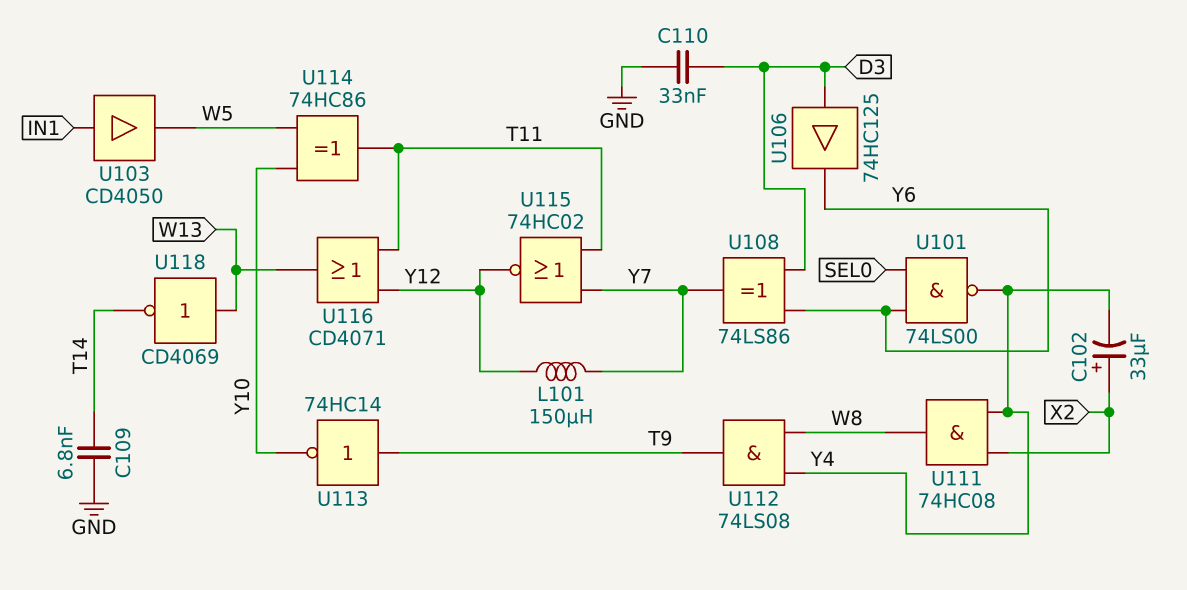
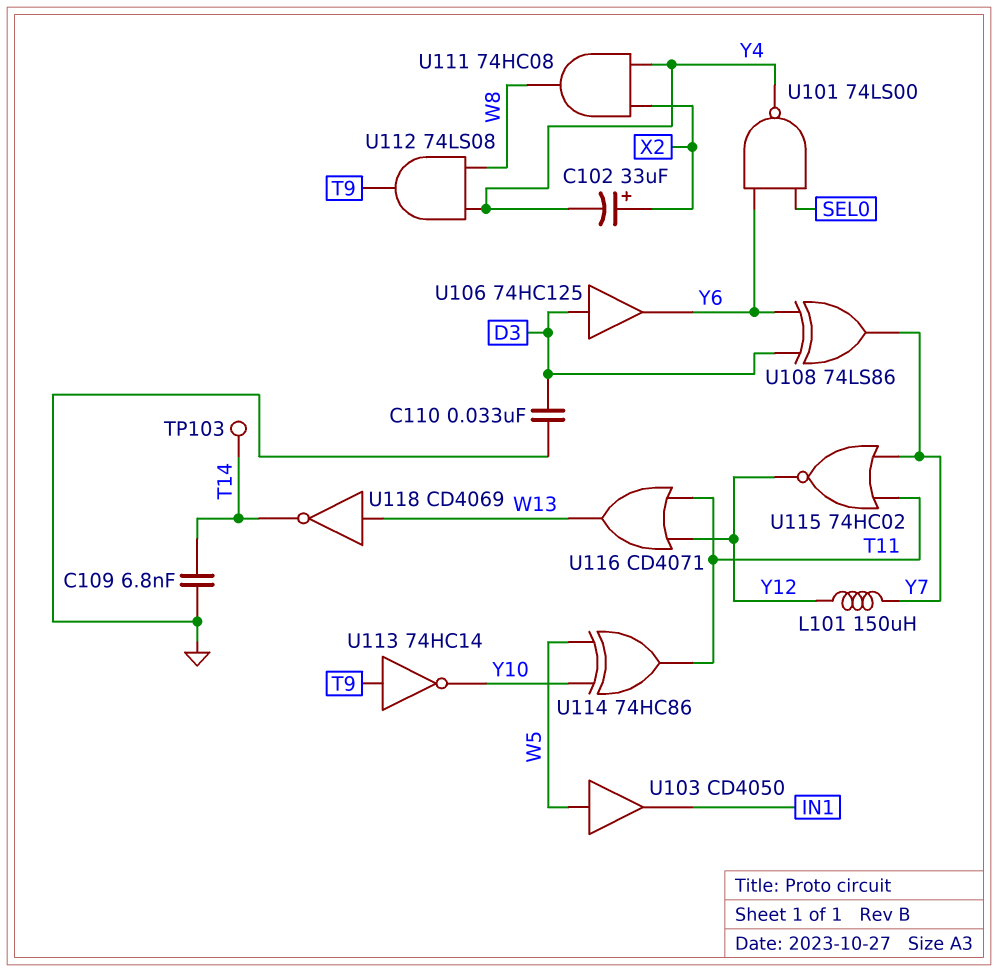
TP103: none -> test point (T14)
U103: buffer CD4050 (in IN1, out W5) -> buffer CD4050 (in W5, out IN1)

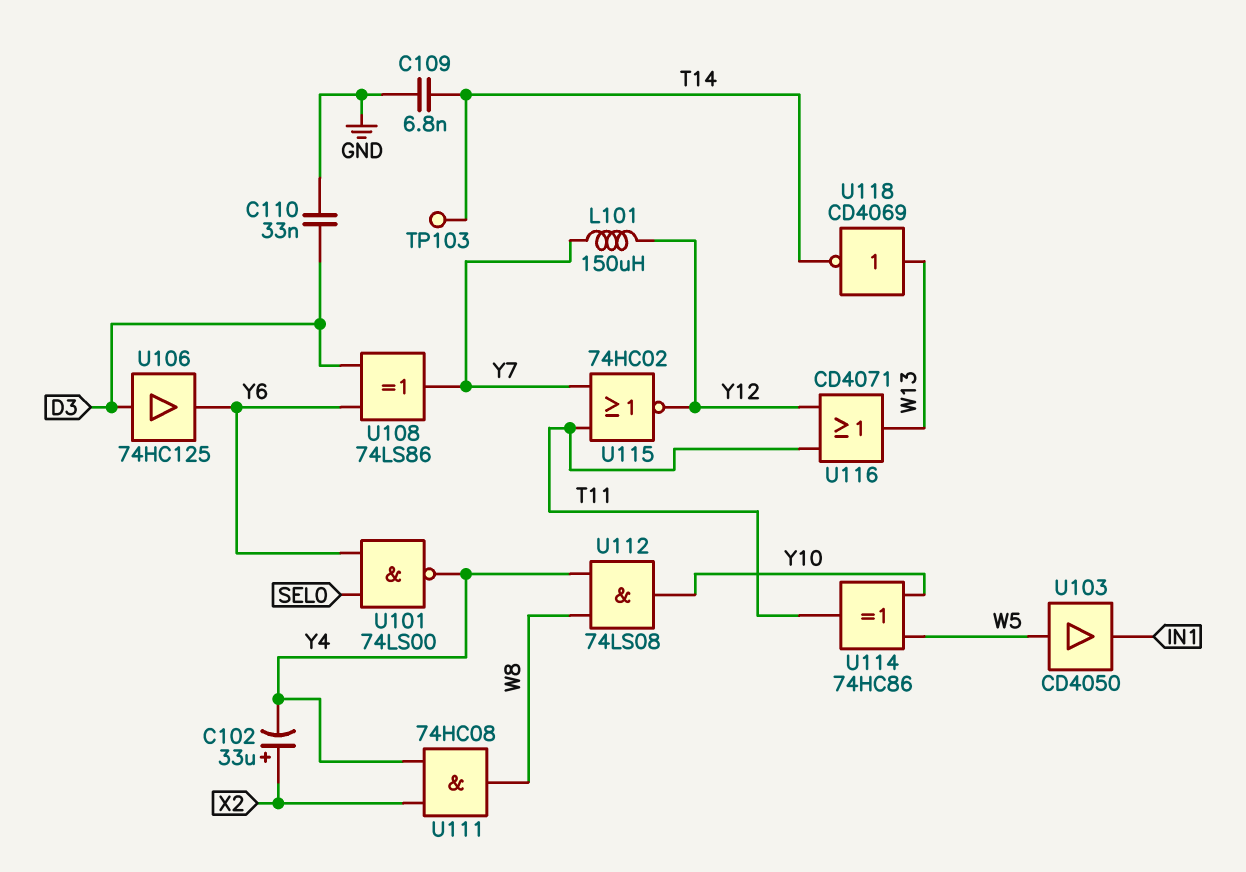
U112: AND 74LS08 (in W8, in Y4, out T9) -> AND 74LS08 (in W8, in Y4, out Y10)
U113: NOT 74HC14 (in T9, out Y10) -> none

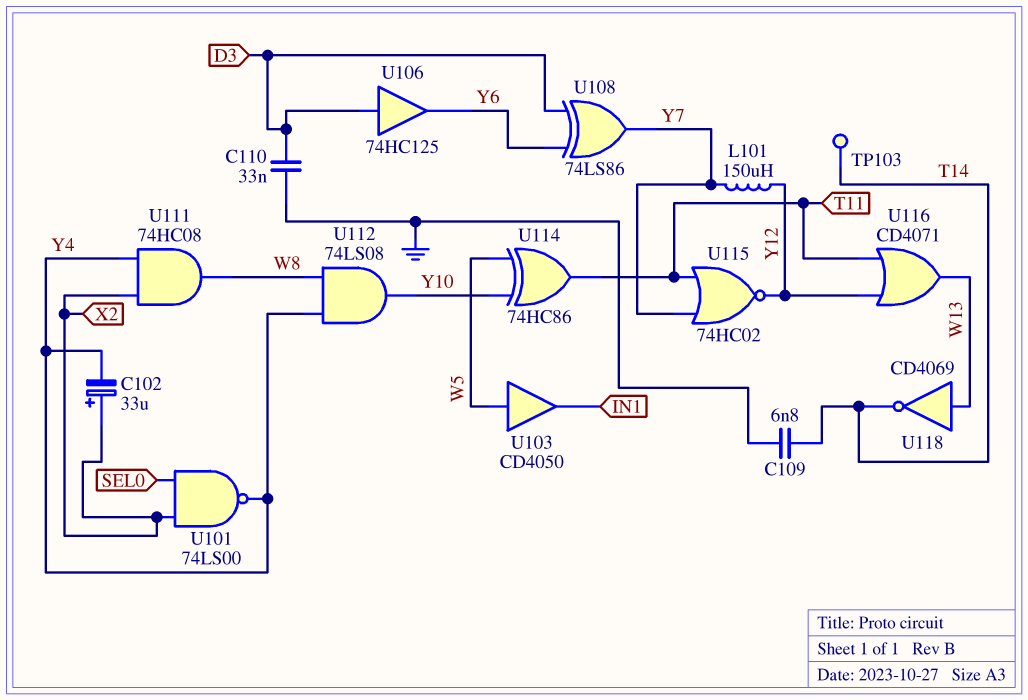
U101: NAND 74LS00 (in SEL0, in Y6, out Y4) -> NAND 74LS00 (in SEL0, in X2, out Y4)

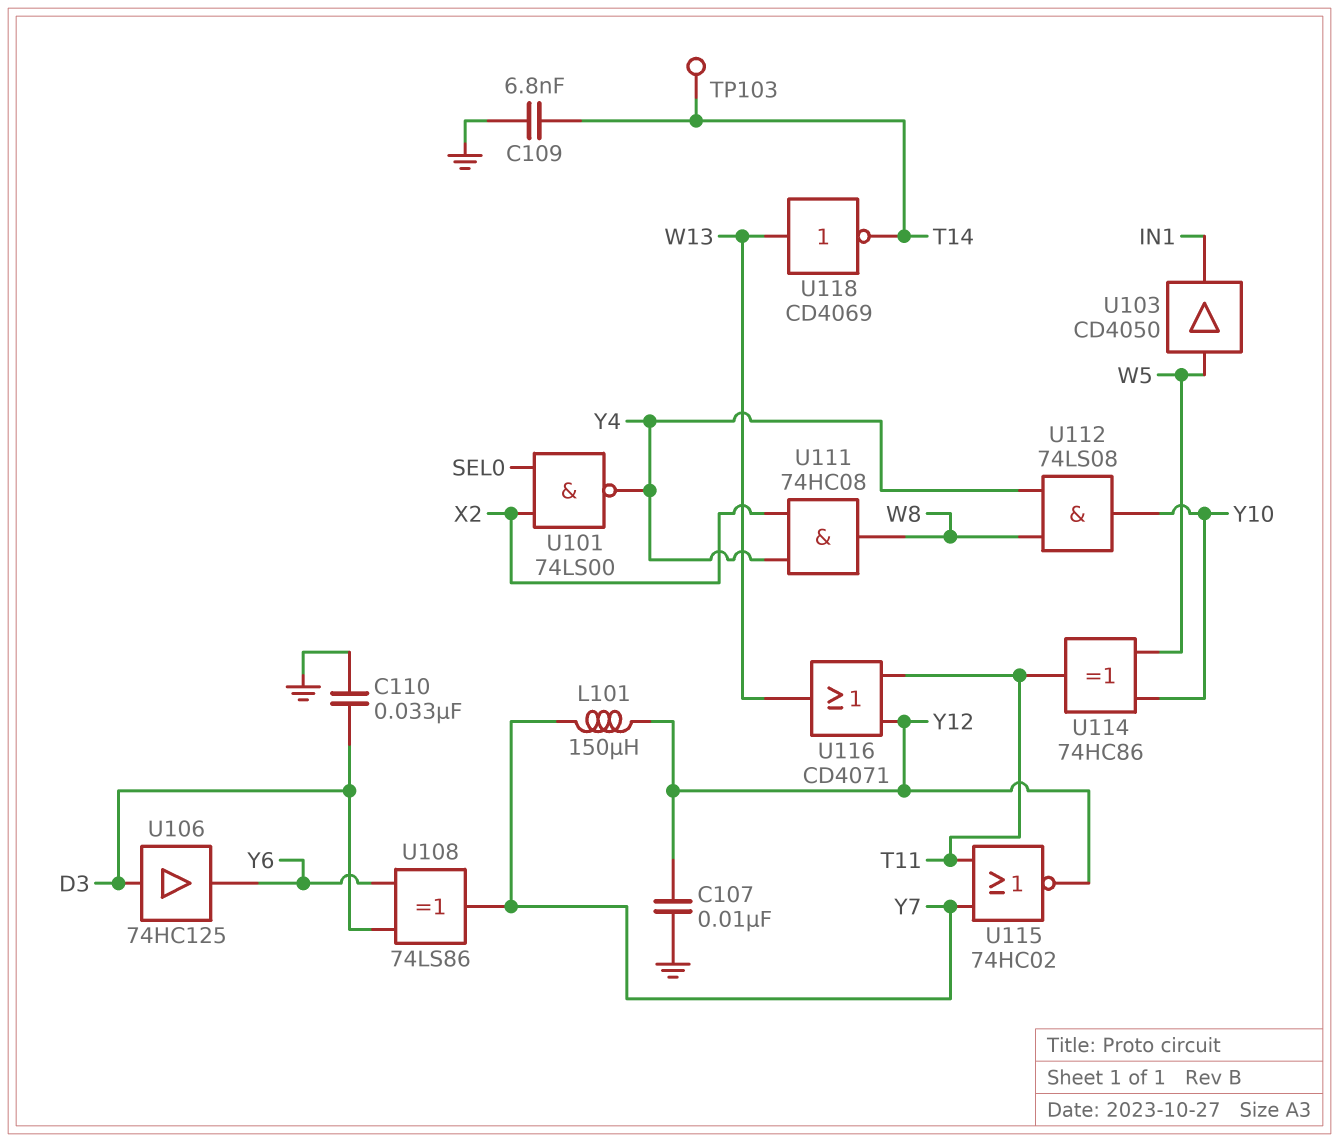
C102: 33uF (plus X2, minus Y4) -> none
C107: none -> 10nF (GND, Y12)

